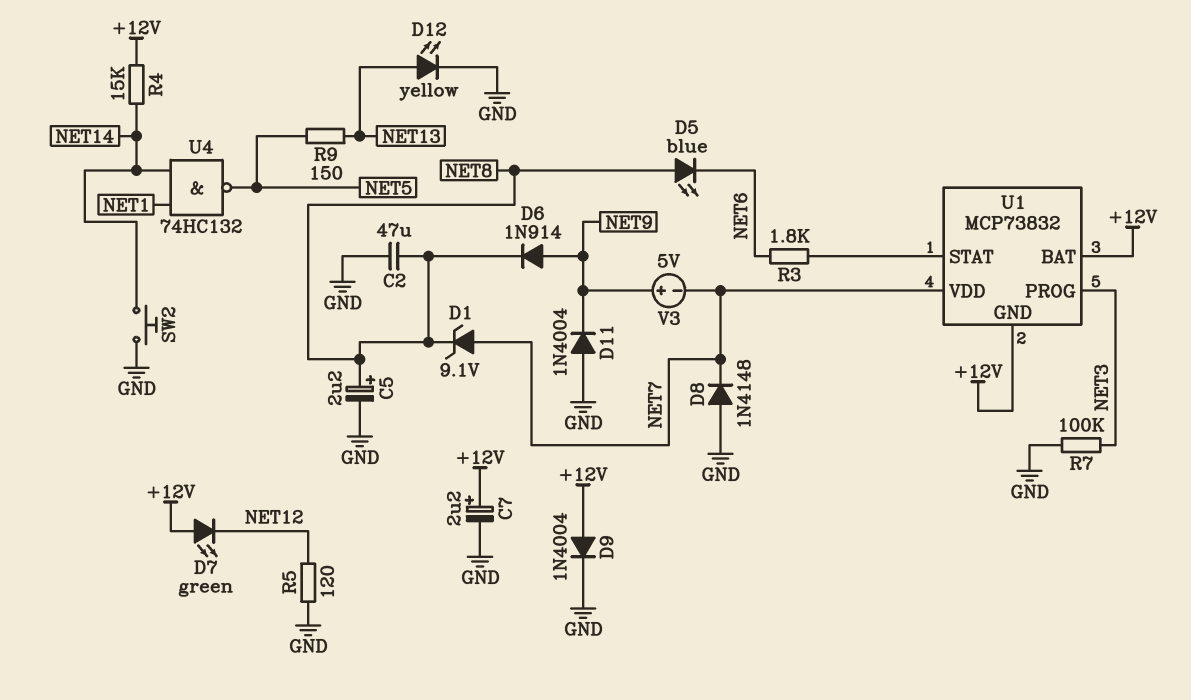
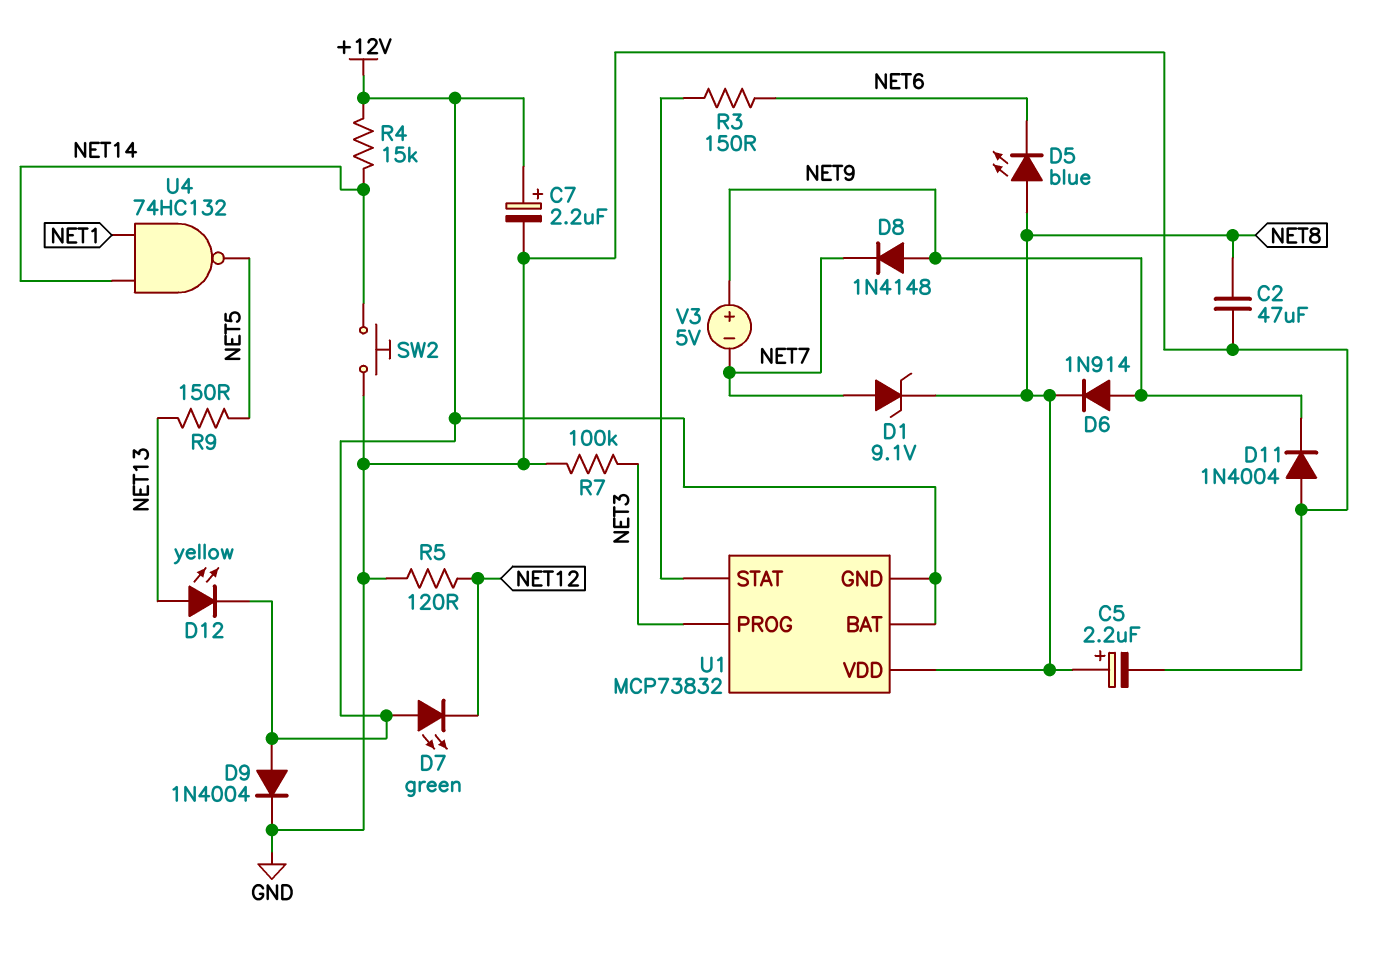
D8: diode 1N4148 (A GND, K NET7) -> diode 1N4148 (A NET9, K NET7)
D12: LED yellow (A NET13, K GND) -> LED yellow (A NET13, K +12V)
R3: 1.8k (NET6, U1/STAT) -> 150 (NET6, U1/STAT)
U1 pin VDD: NET7 -> NET8

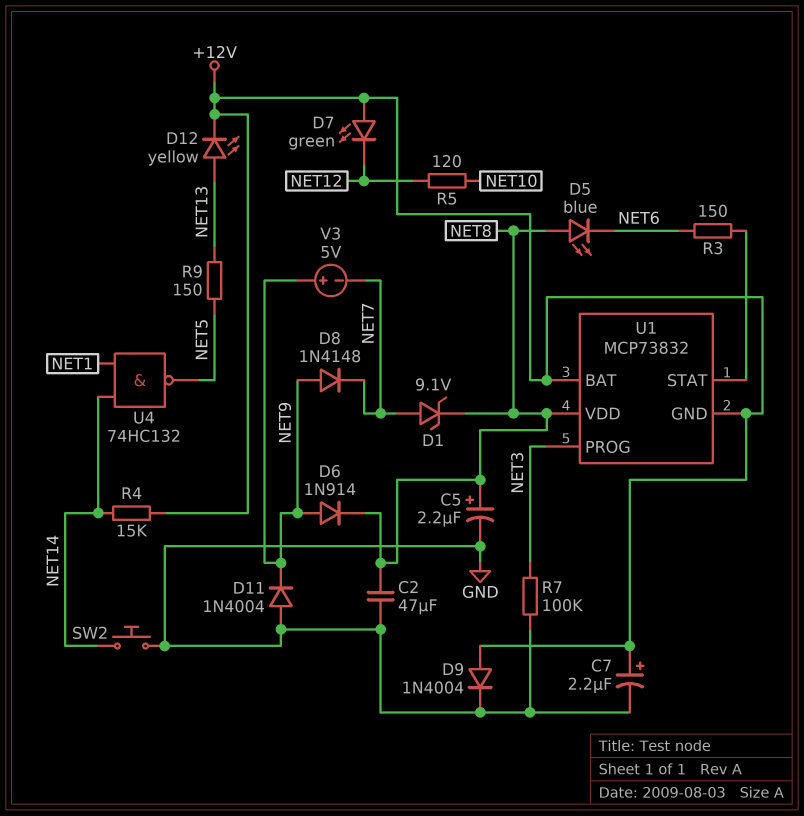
R5: 120 (GND, NET12) -> 120 (NET10, NET12)

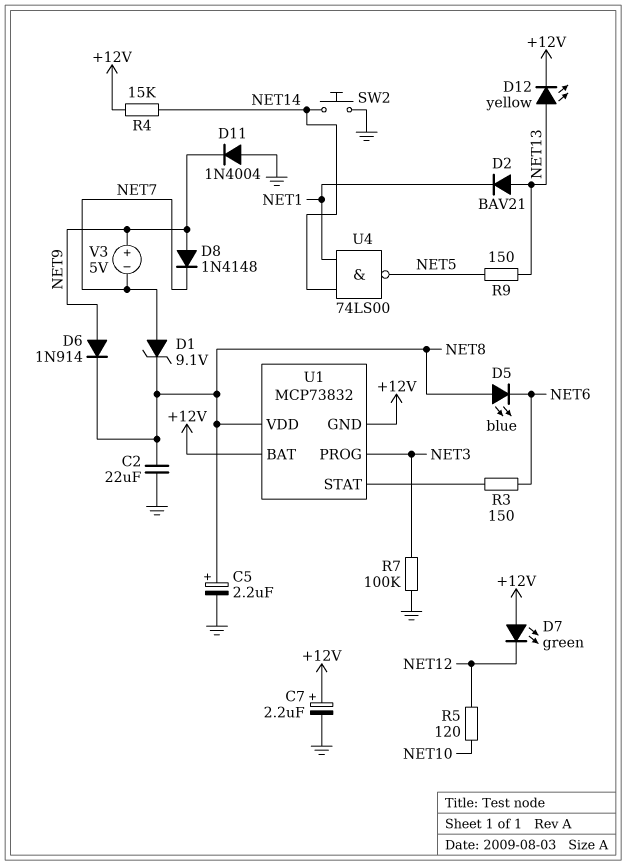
C2: 47uF (GND, NET8) -> 22uF (GND, NET8)
D2: none -> diode BAV21 (A NET13, K NET1)
D9: diode 1N4004 (A +12V, K GND) -> none
U4: NAND 74HC132 (in NET1, in NET14, out NET5) -> NAND 74LS00 (in NET1, in NET14, out NET5)

